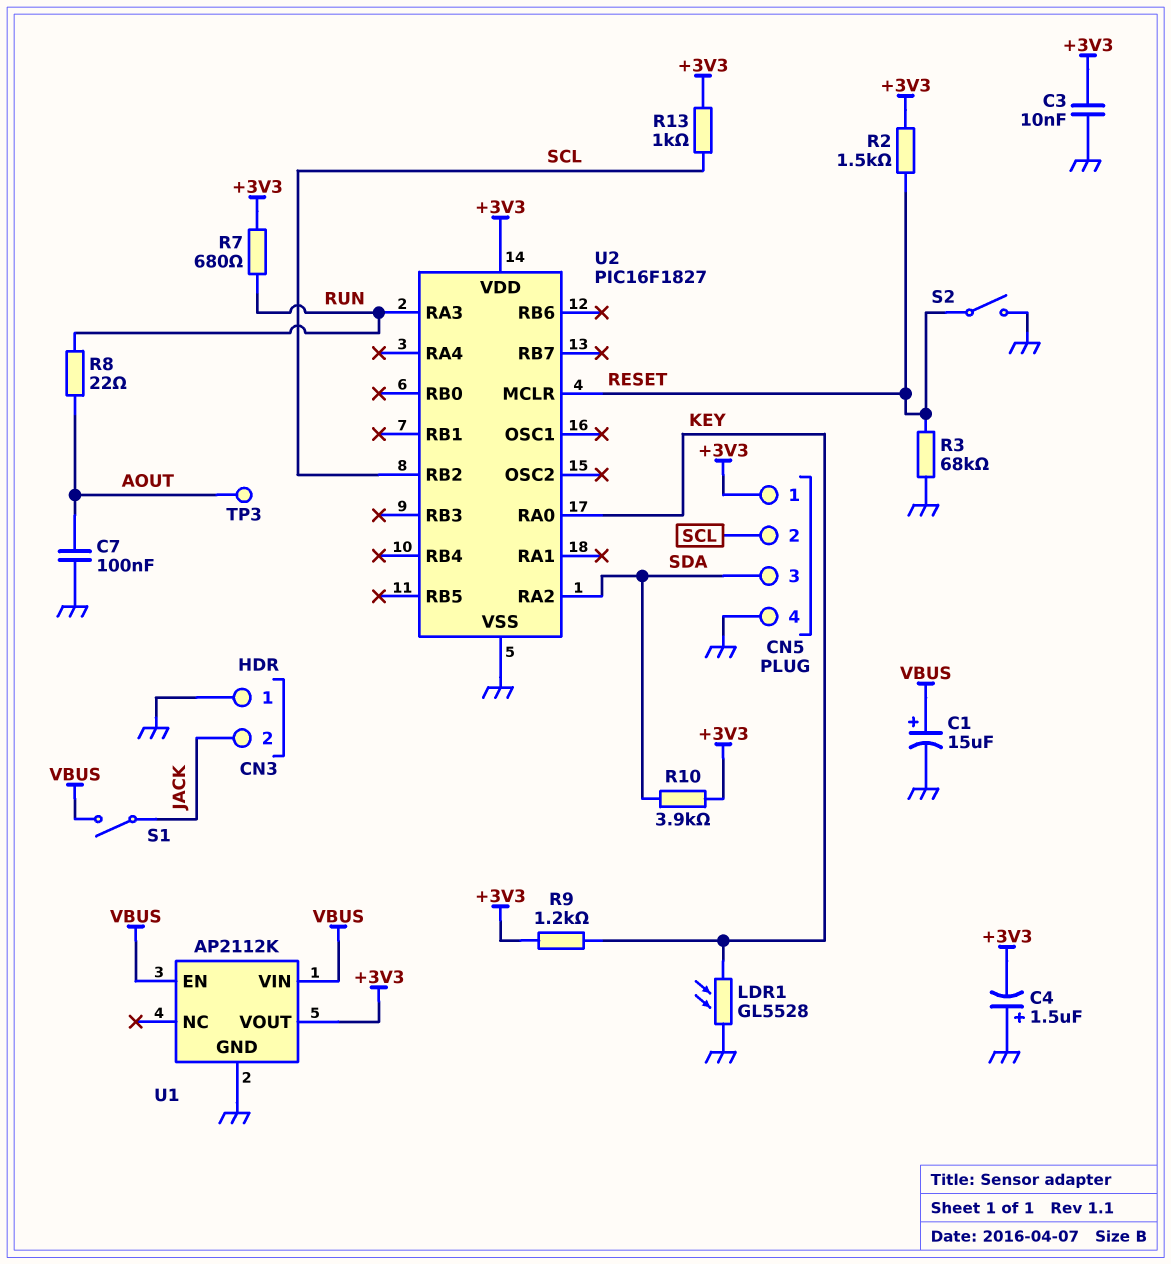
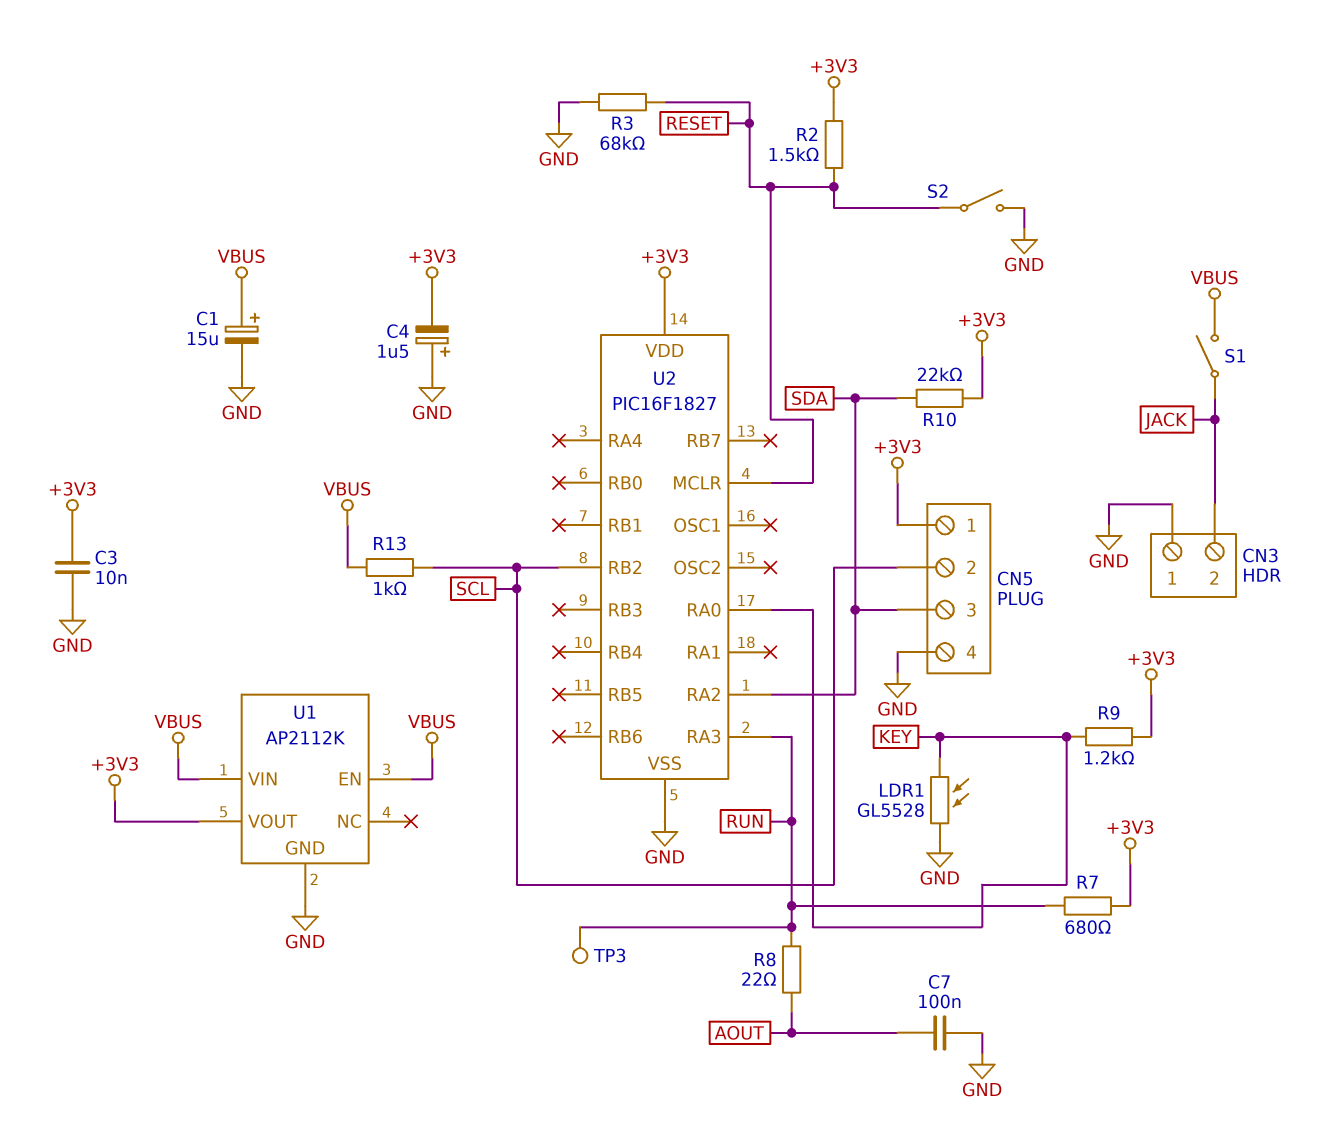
R10: 3.9k (+3V3, SDA) -> 22k (+3V3, SDA)
R13: 1k (+3V3, SCL) -> 1k (SCL, VBUS)
TP3: test point (AOUT) -> test point (RUN)

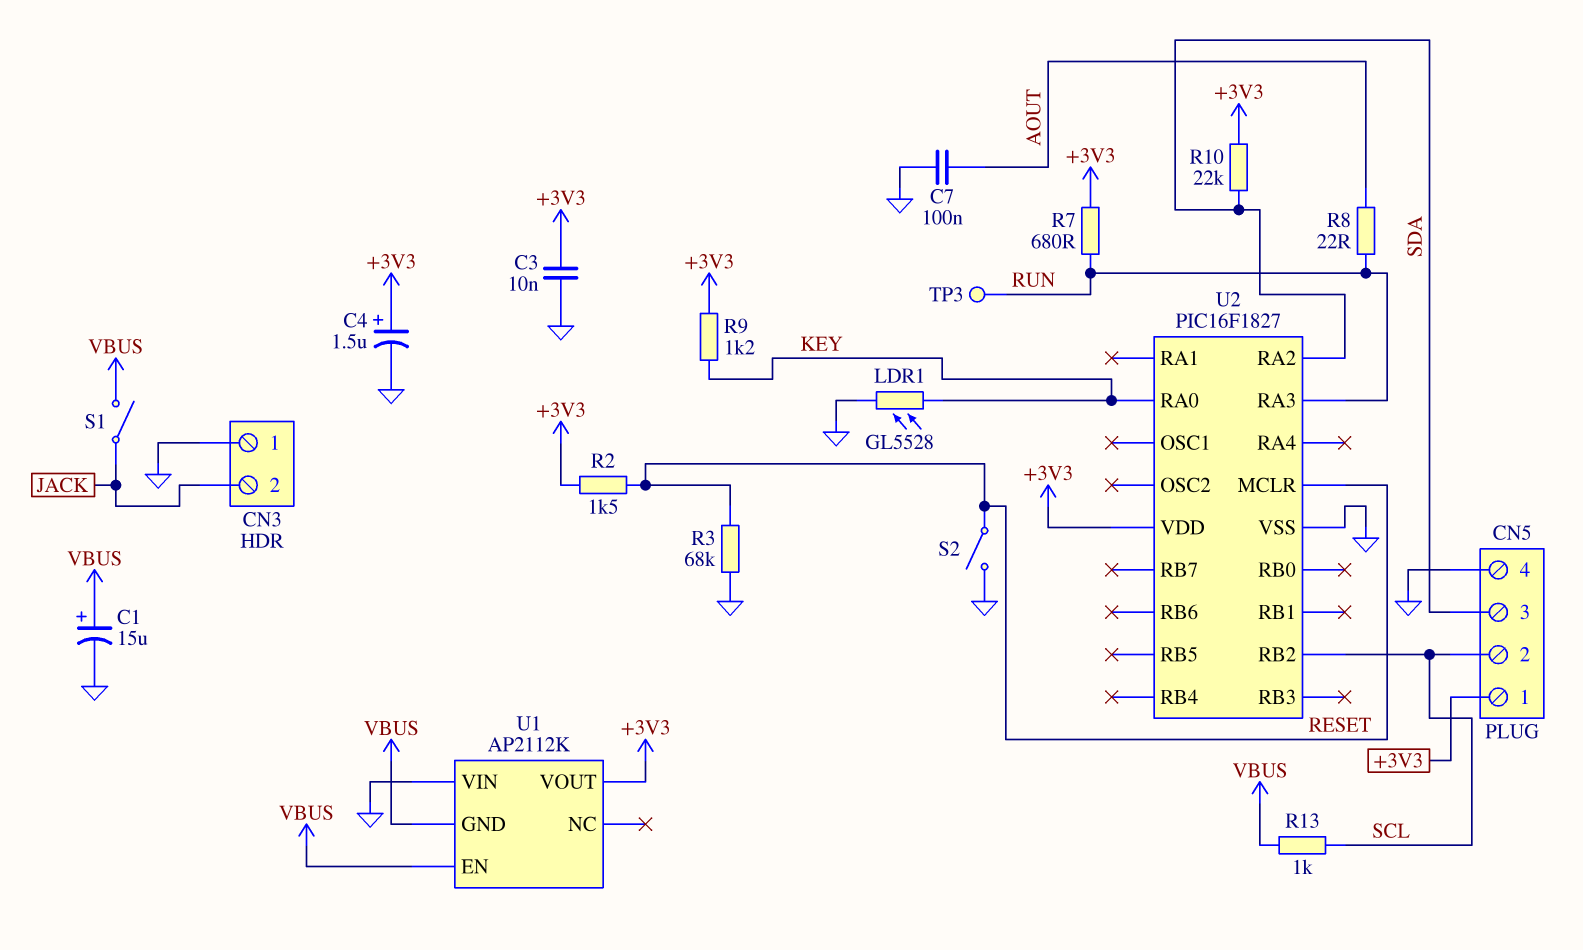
C4: 1.5uF (plus GND, minus +3V3) -> 1.5uF (plus +3V3, minus GND)
U1 pin GND: GND -> VBUS
U1 pin VIN: VBUS -> GND

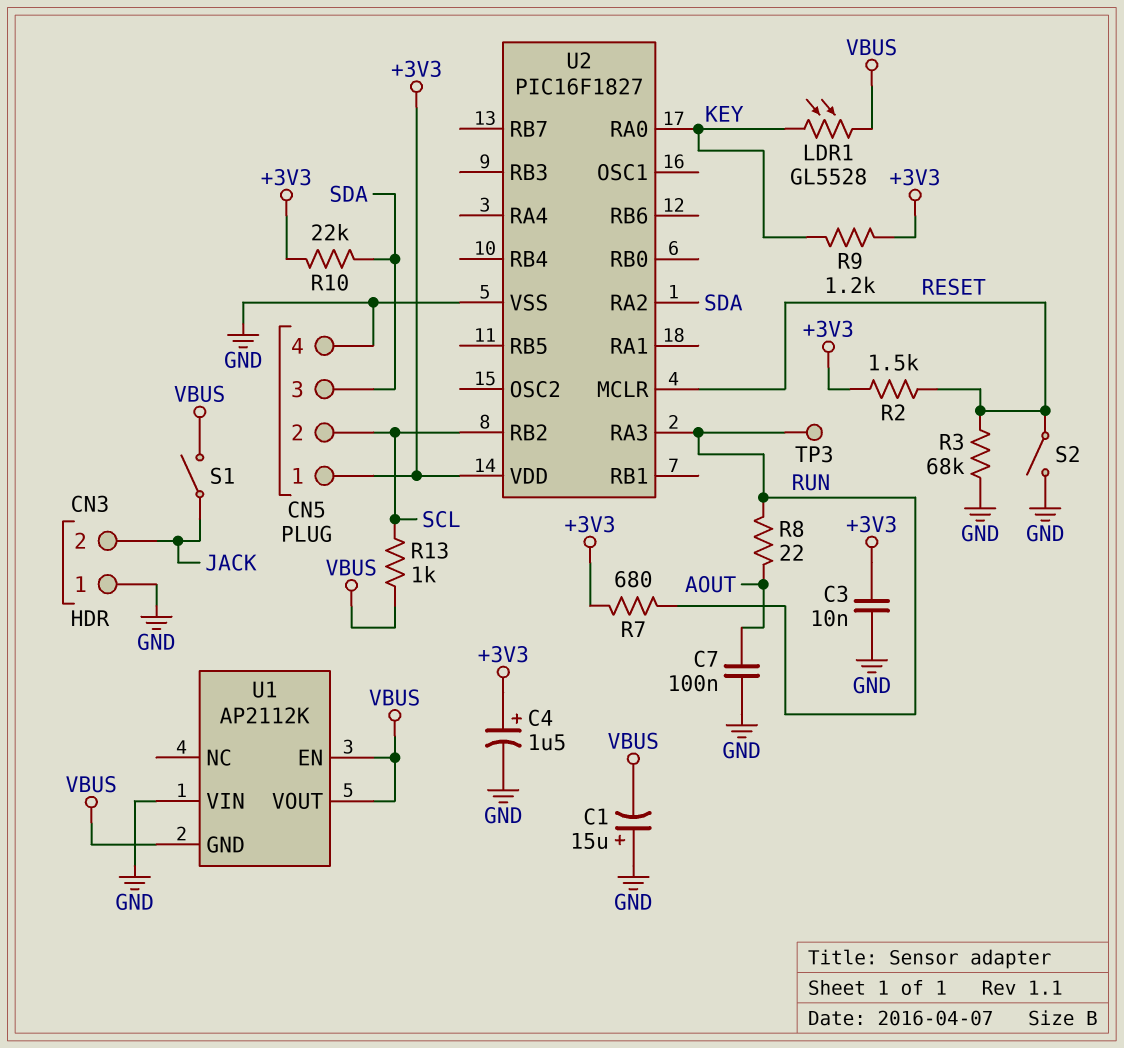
C1: 15uF (plus VBUS, minus GND) -> 15uF (plus GND, minus VBUS)
LDR1: GL5528 (GND, KEY) -> GL5528 (KEY, VBUS)
U1 pin VOUT: +3V3 -> VBUS

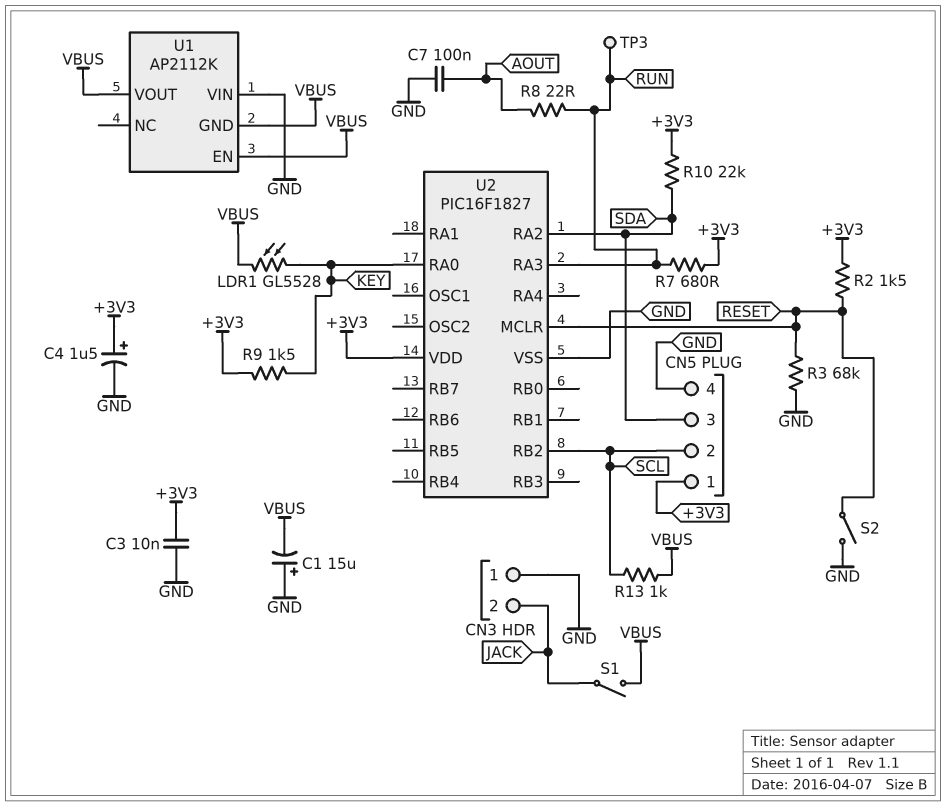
R9: 1.2k (+3V3, KEY) -> 1.5k (+3V3, KEY)

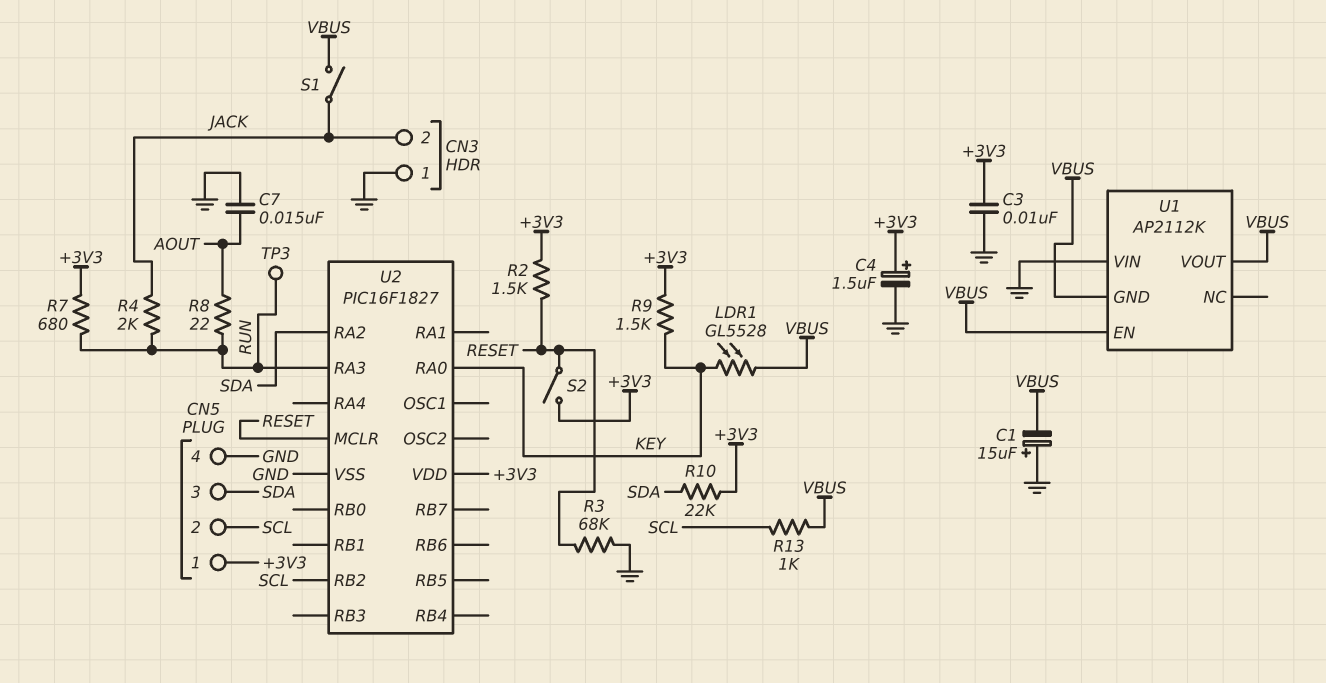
C7: 100nF (AOUT, GND) -> 15nF (AOUT, GND)
R4: none -> 2k (JACK, RUN)
S2: switch (GND, RESET) -> switch (+3V3, RESET)

